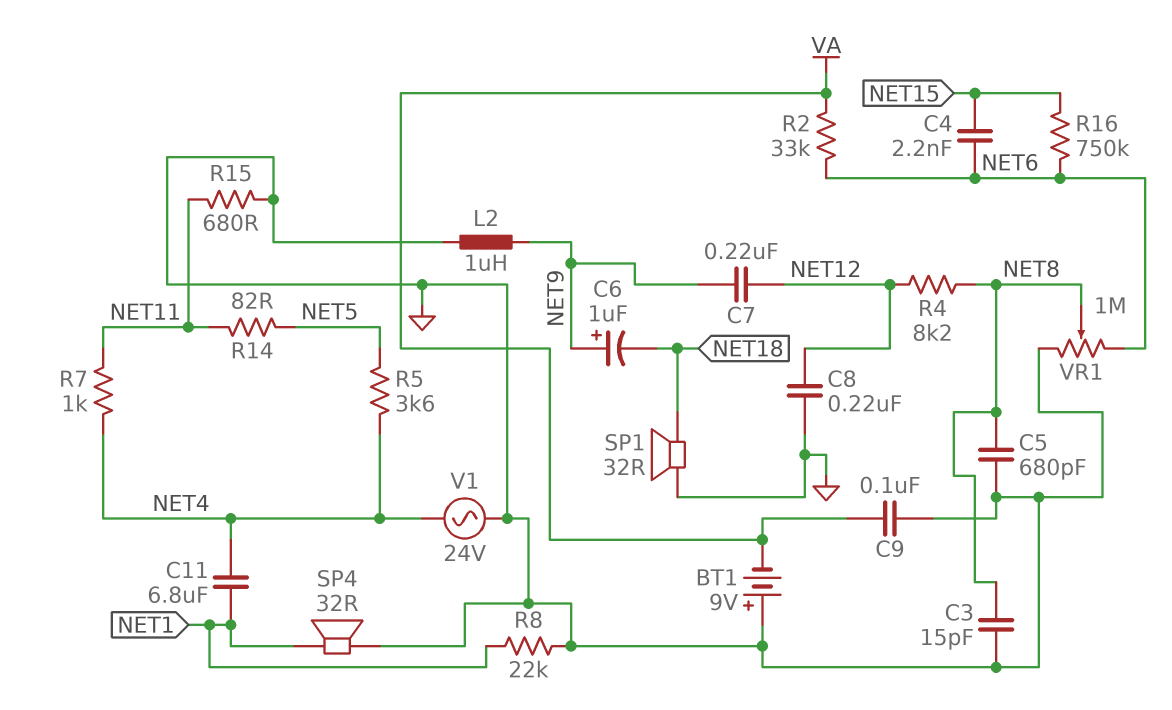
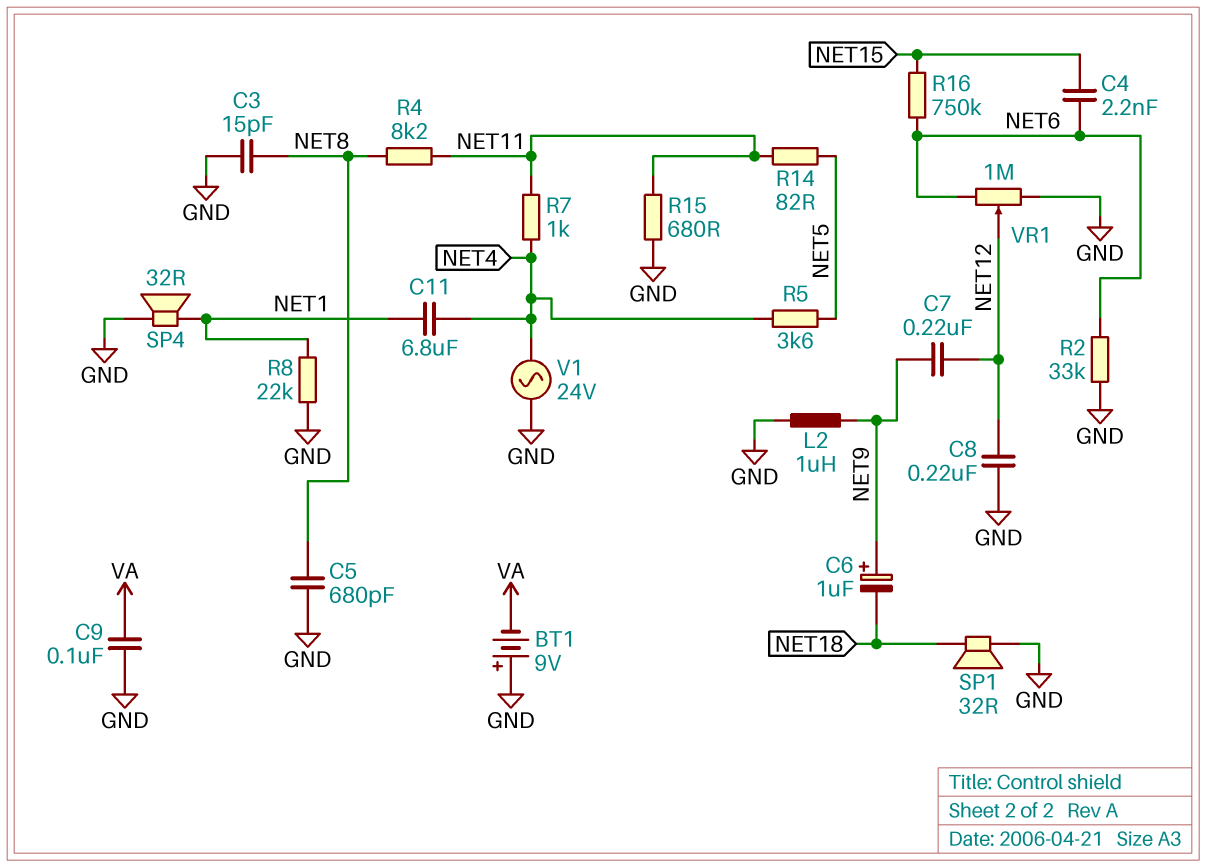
R2: 33k (NET6, VA) -> 33k (GND, NET6)
R4: 8.2k (NET8, NET12) -> 8.2k (NET8, NET11)
VR1: 1M (GND, NET6, wiper NET8) -> 1M (GND, NET6, wiper NET12)

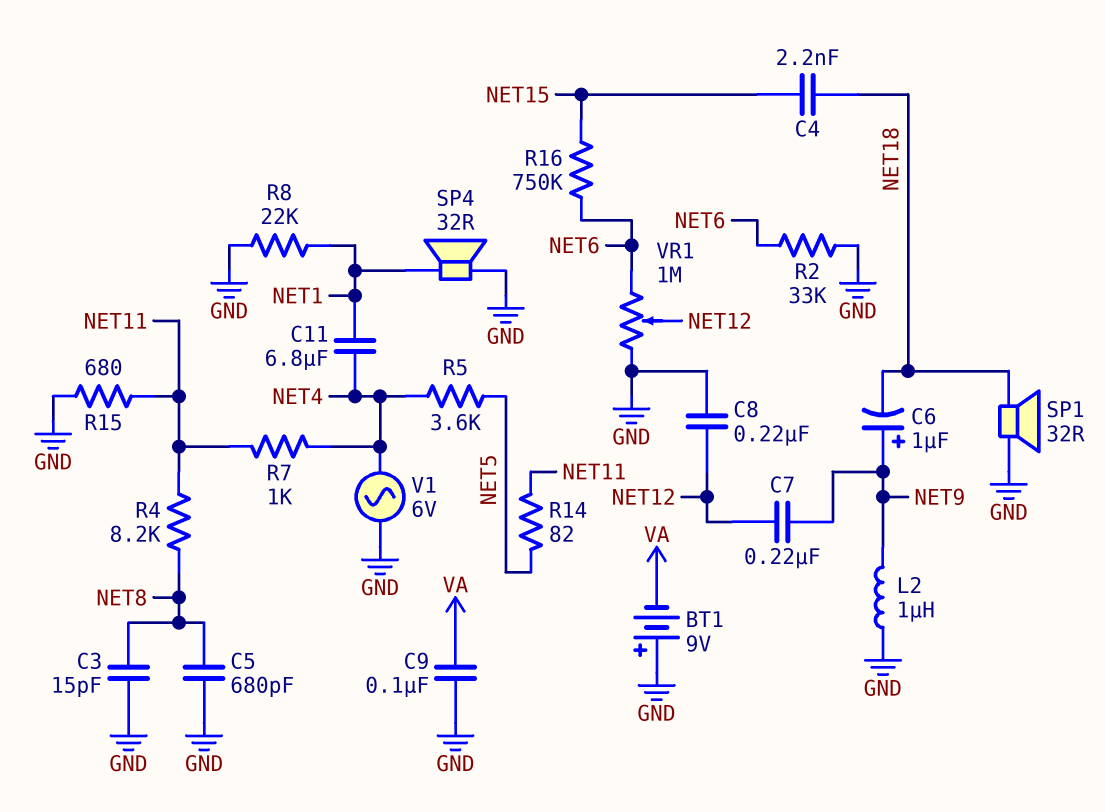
C4: 2.2nF (NET6, NET15) -> 2.2nF (NET15, NET18)
V1: AC 24V (GND, NET4) -> AC 6V (GND, NET4)

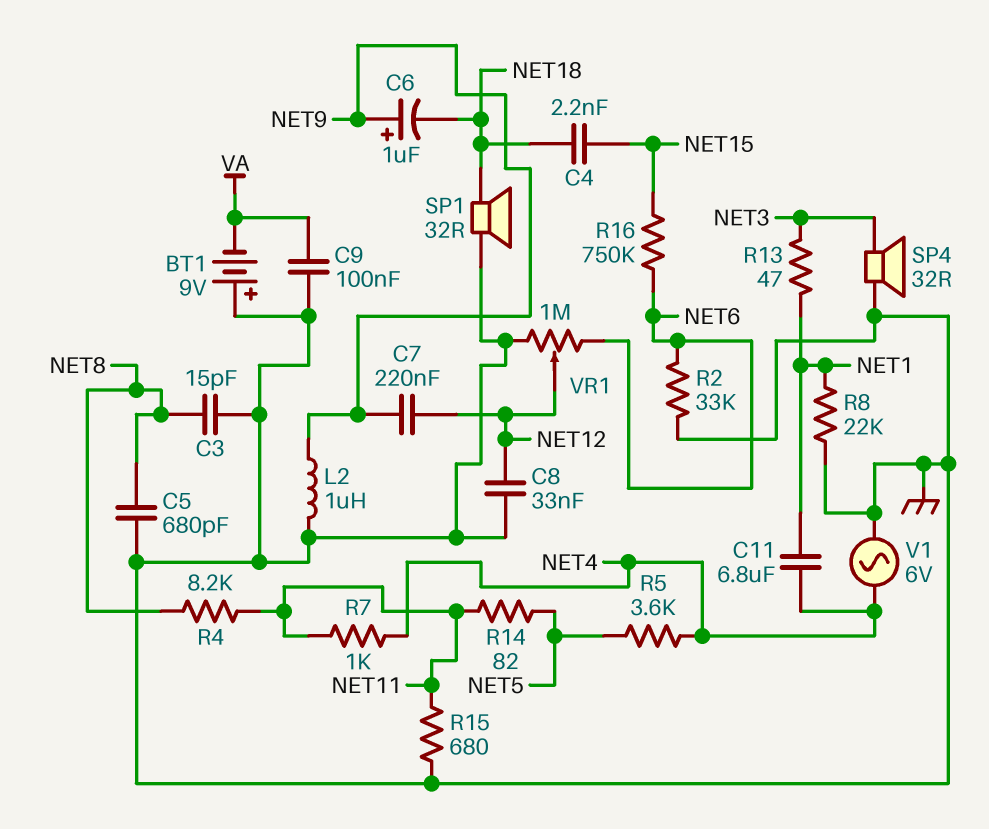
C8: 220nF (GND, NET12) -> 33nF (GND, NET12)
R13: none -> 47 (NET1, NET3)
SP4: speaker 32R (GND, NET1) -> speaker 32R (GND, NET3)

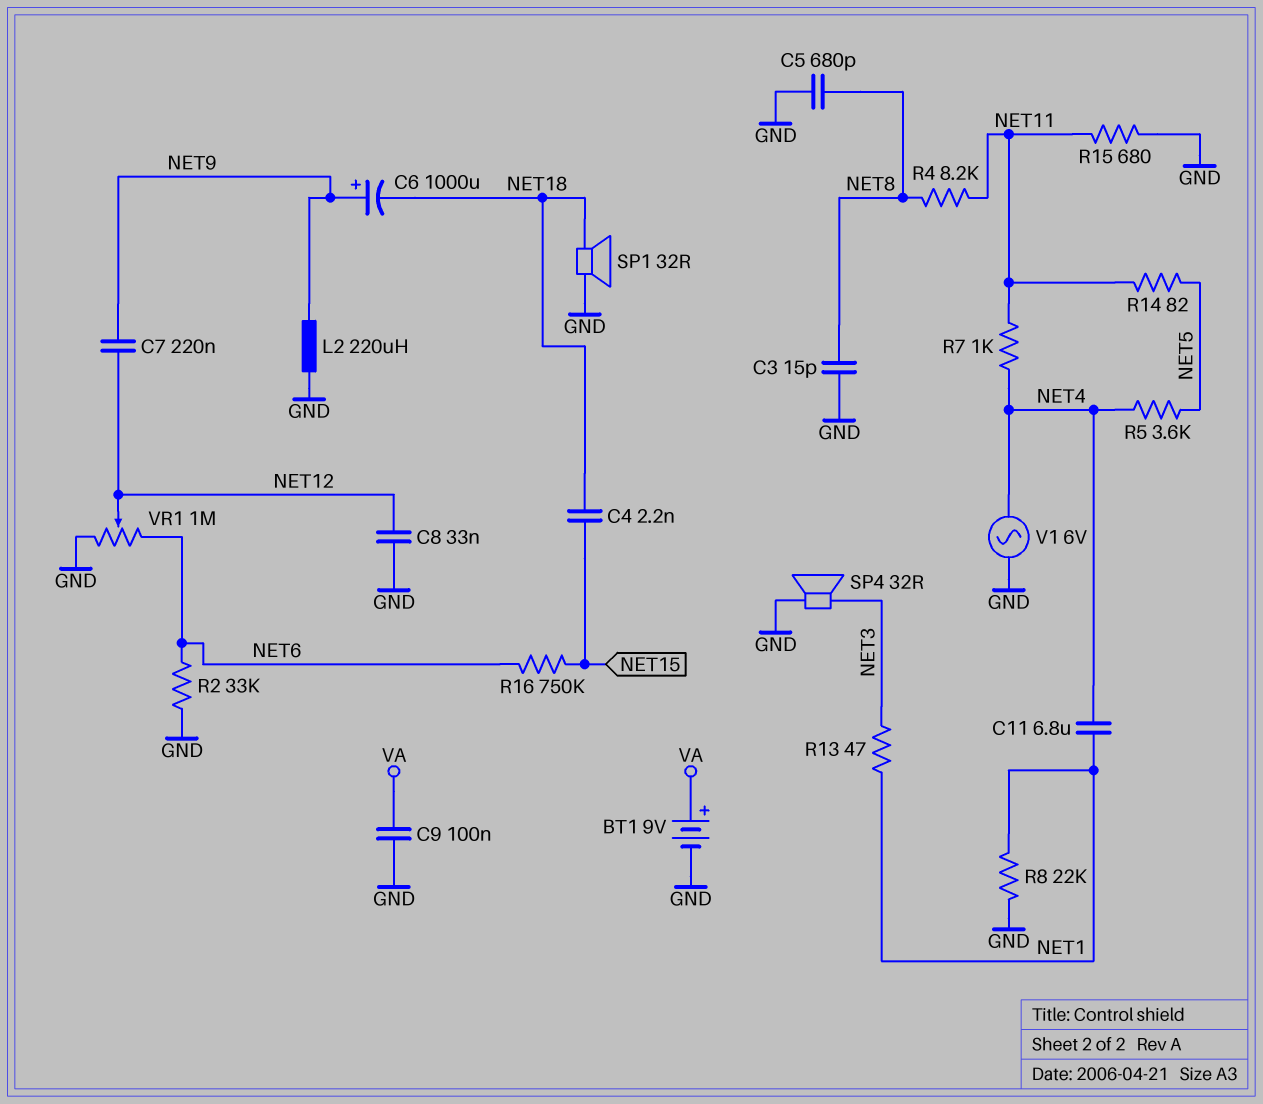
BT1: 9V (plus GND, minus VA) -> 9V (plus VA, minus GND)
C6: 1uF (plus NET9, minus NET18) -> 1000uF (plus NET9, minus NET18)
L2: 1uH (GND, NET9) -> 220uH (GND, NET9)

